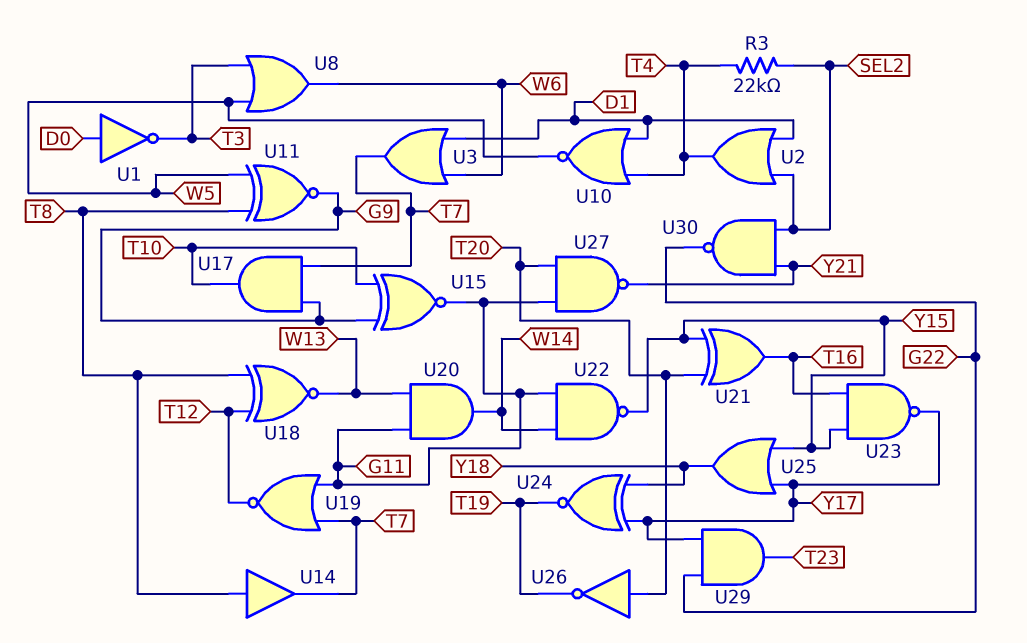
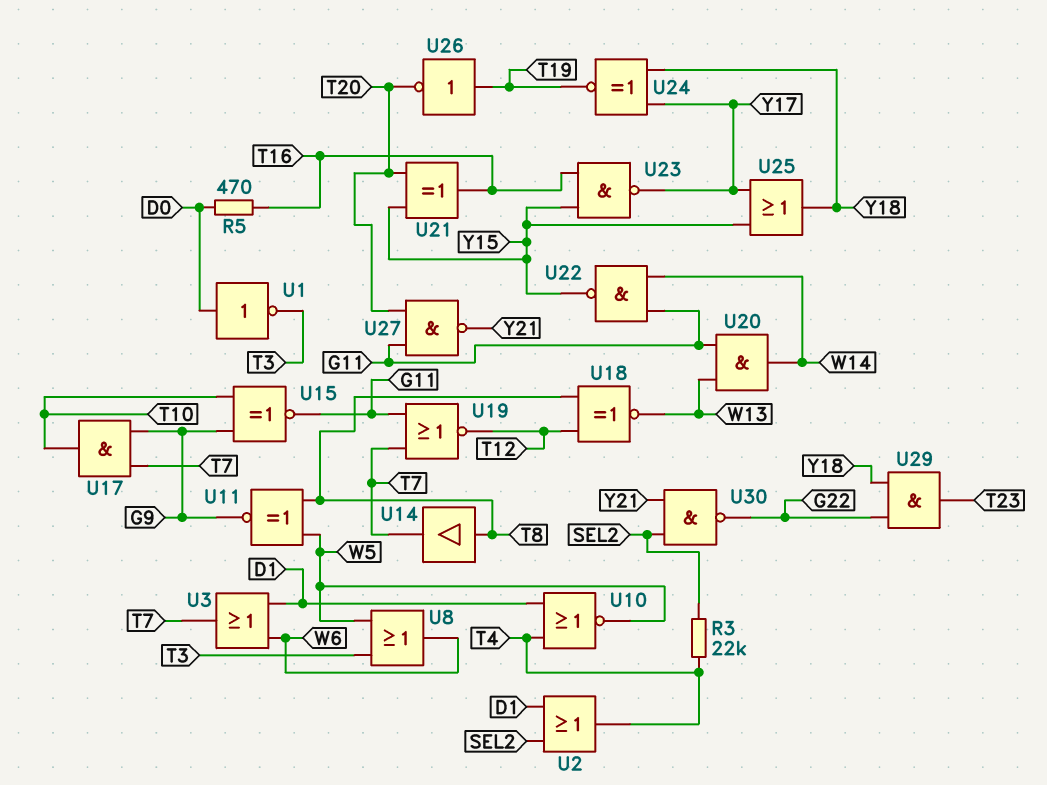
R5: none -> 470 (D0, T16)
U26: NOT (in T20, out T19) -> NOT (in T19, out T20)
U29: AND (in G22, in Y17, out T23) -> AND (in G22, in Y18, out T23)

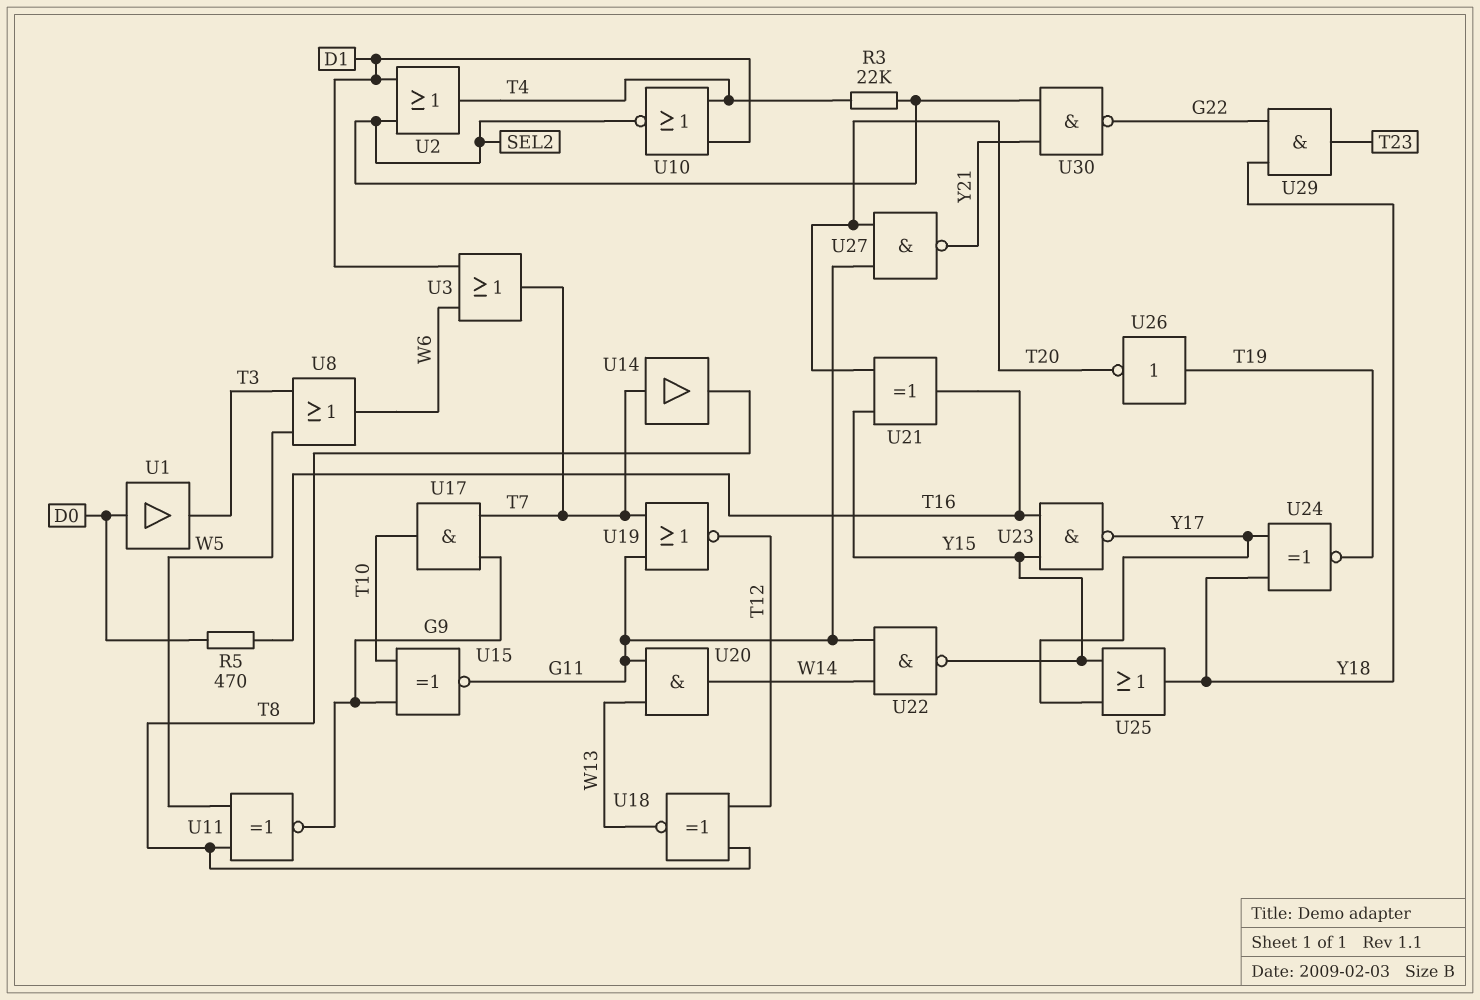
U1: NOT (in D0, out T3) -> buffer (in D0, out T3)
U10: NOR (in D1, in T4, out W5) -> NOR (in D1, in T4, out SEL2)
U14: buffer (in T8, out T7) -> buffer (in T7, out T8)

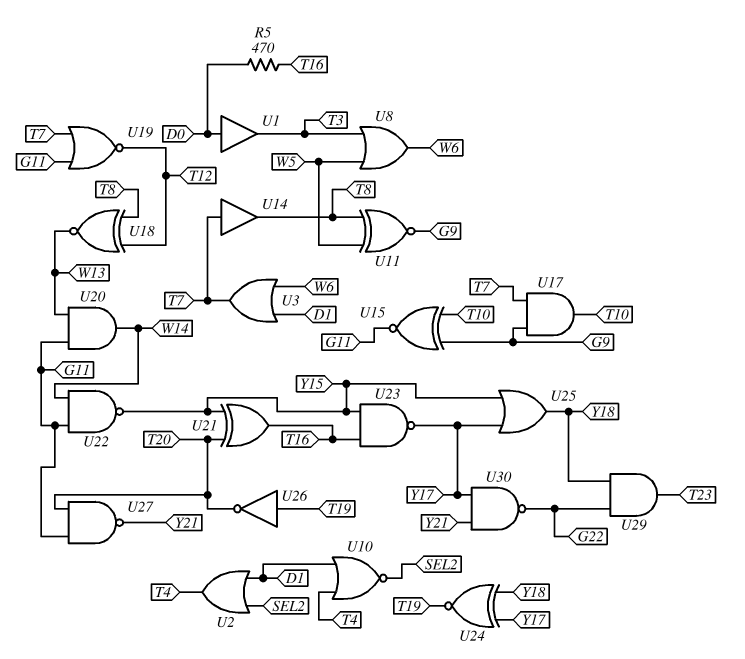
R3: 22k (SEL2, T4) -> none
U30: NAND (in SEL2, in Y21, out G22) -> NAND (in Y17, in Y21, out G22)

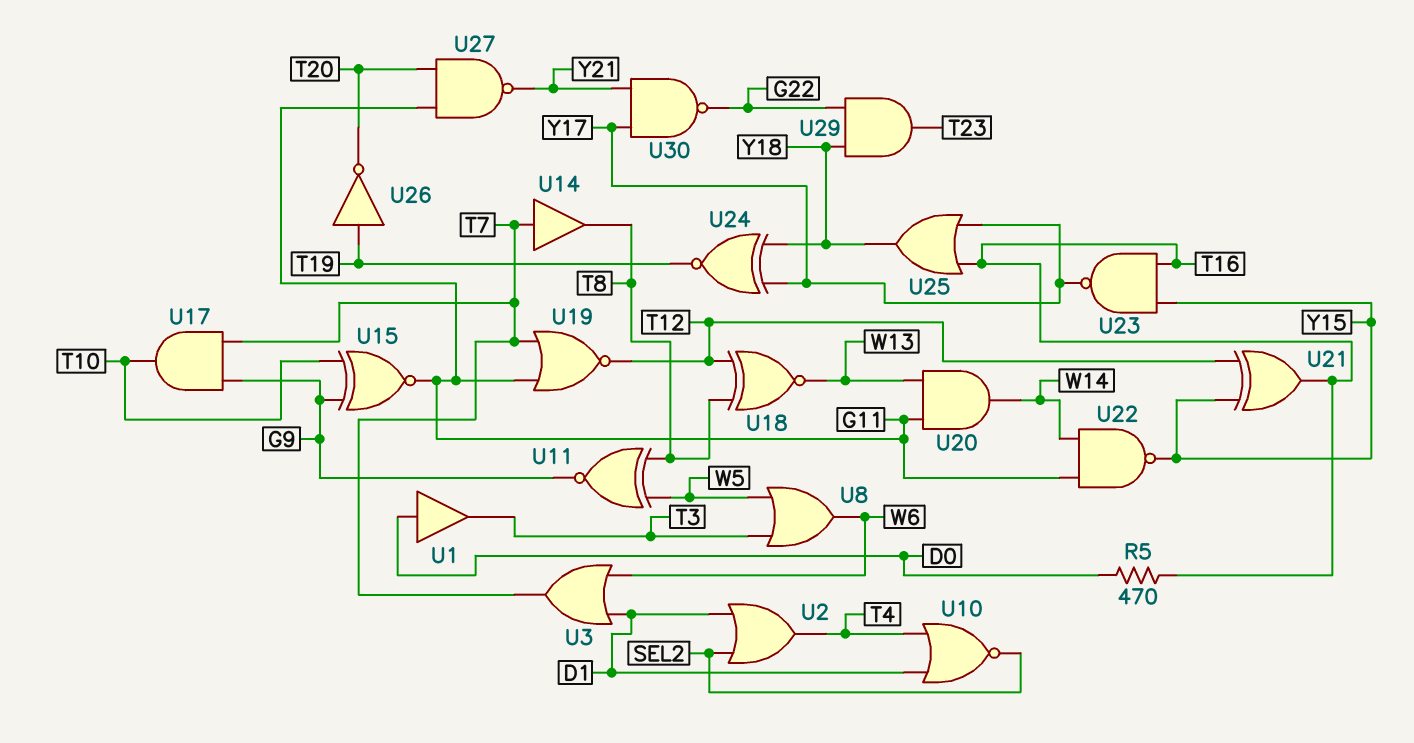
U21: XOR (in T20, in Y15, out T16) -> XOR (in T12, in Y15, out T16)
U25: OR (in Y15, in Y17, out Y18) -> OR (in T16, in Y17, out Y18)

